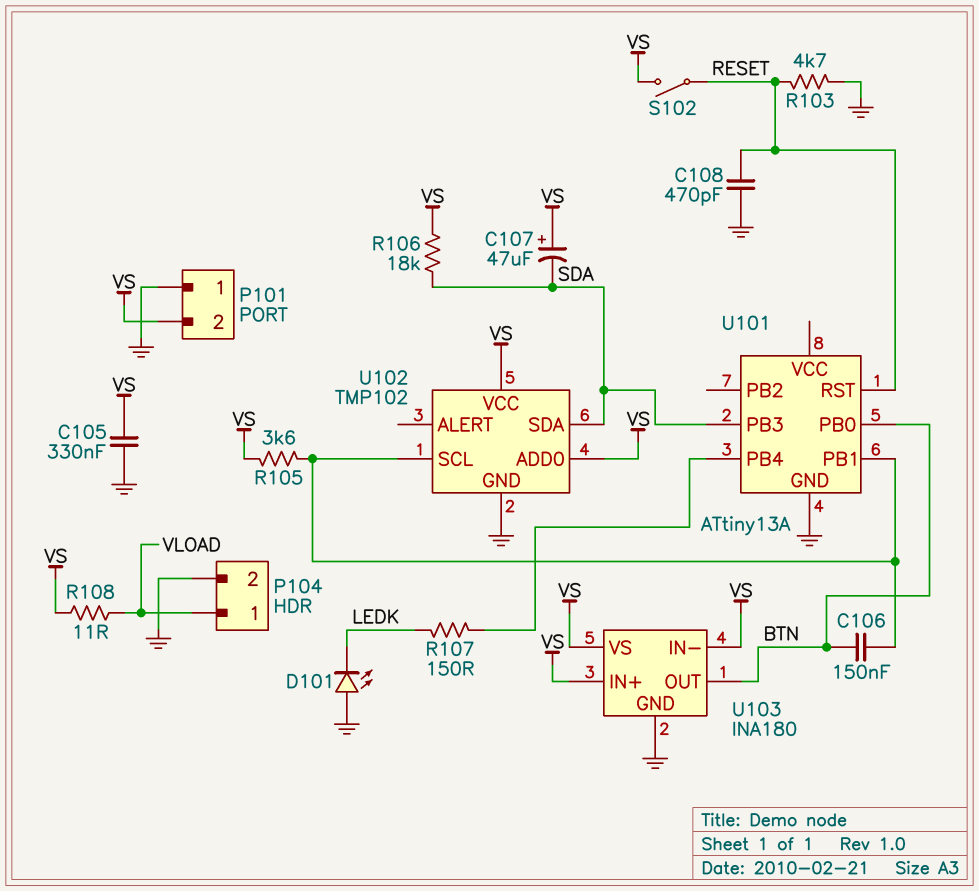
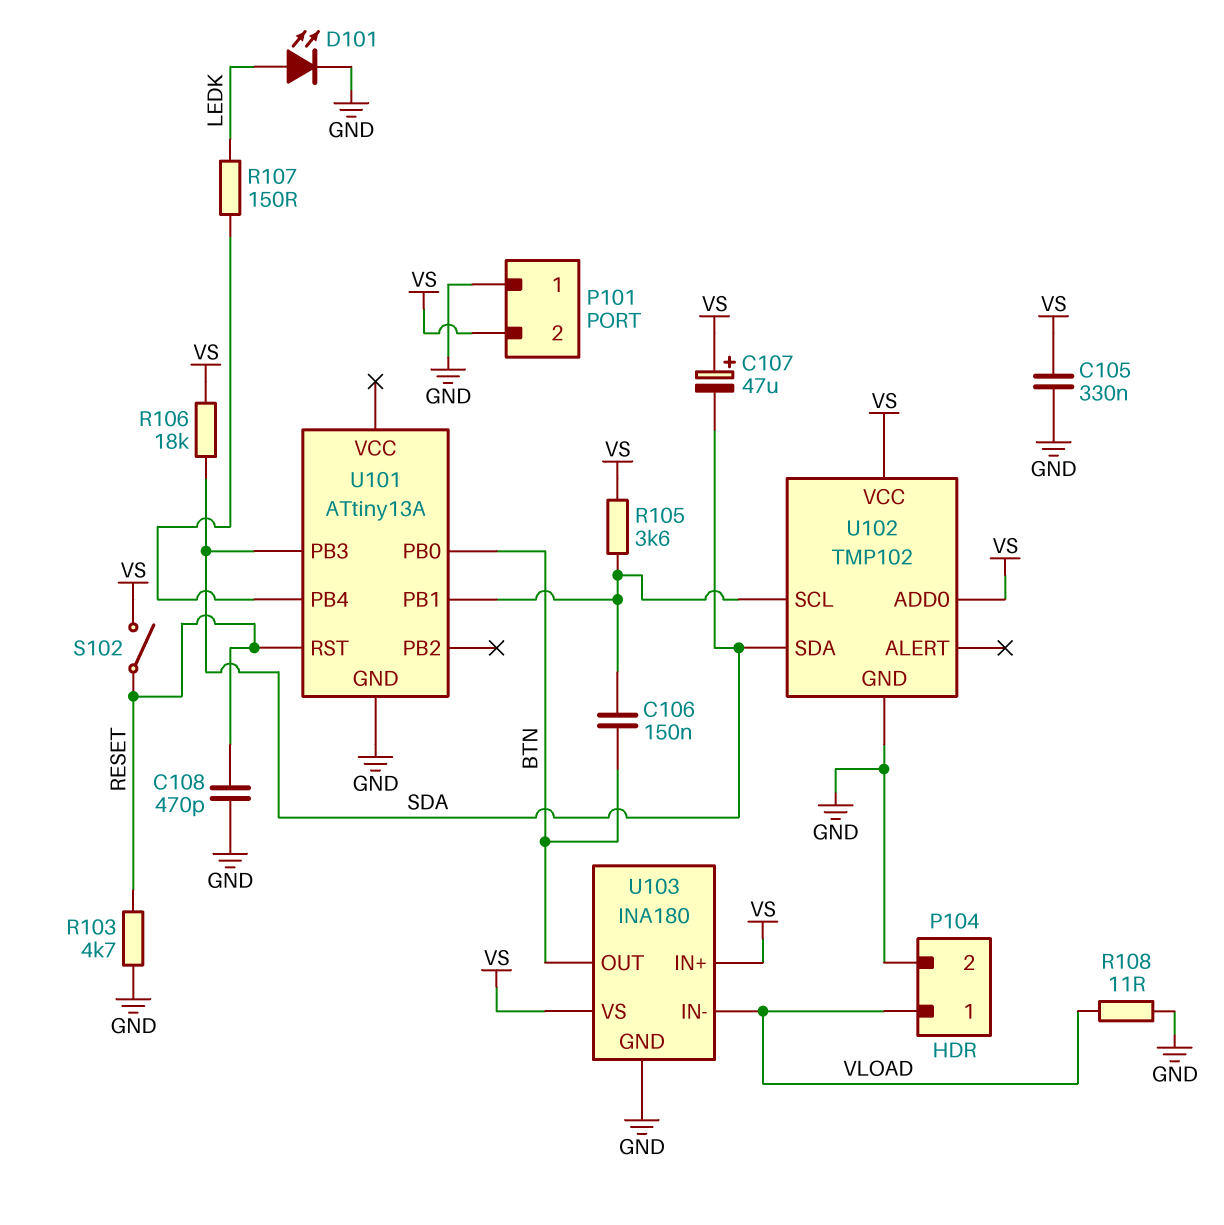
D101: LED (A GND, K LEDK) -> LED (A LEDK, K GND)
R108: 11 (VLOAD, VS) -> 11 (GND, VLOAD)
U103 pin IN-: VS -> VLOAD

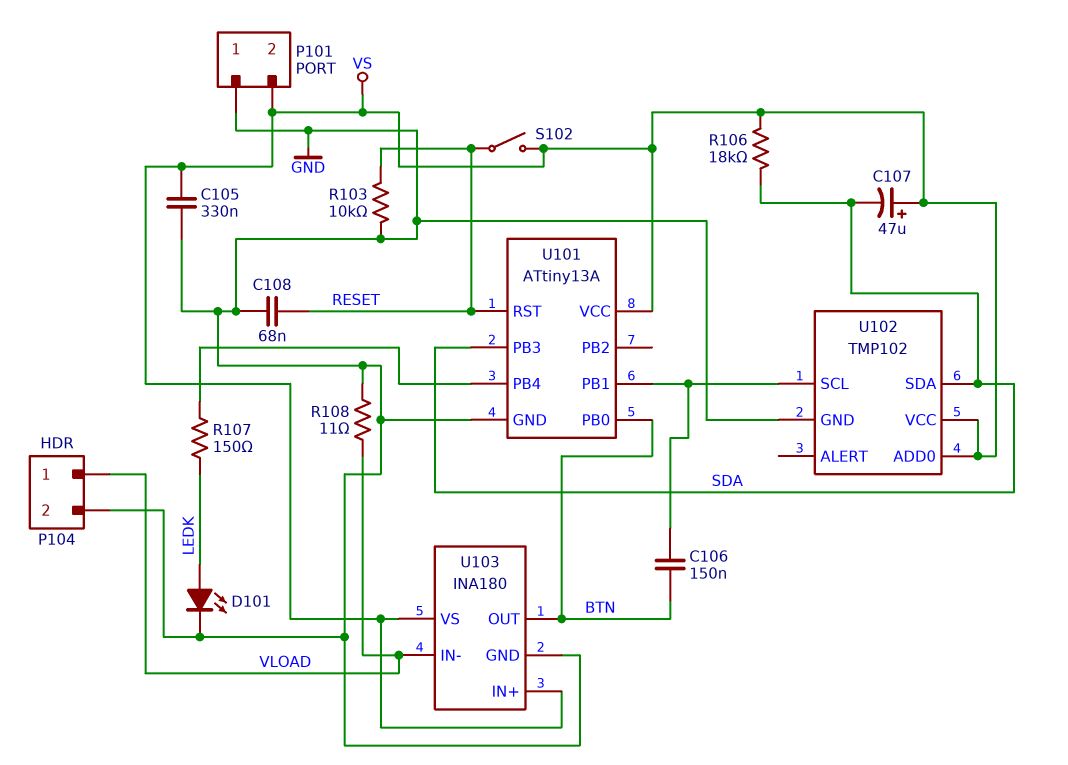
C108: 470pF (GND, RESET) -> 68nF (GND, RESET)
R103: 4.7k (GND, RESET) -> 10k (GND, RESET)
R105: 3.6k (U101/PB1, VS) -> none
U101 pin VCC: none -> VS

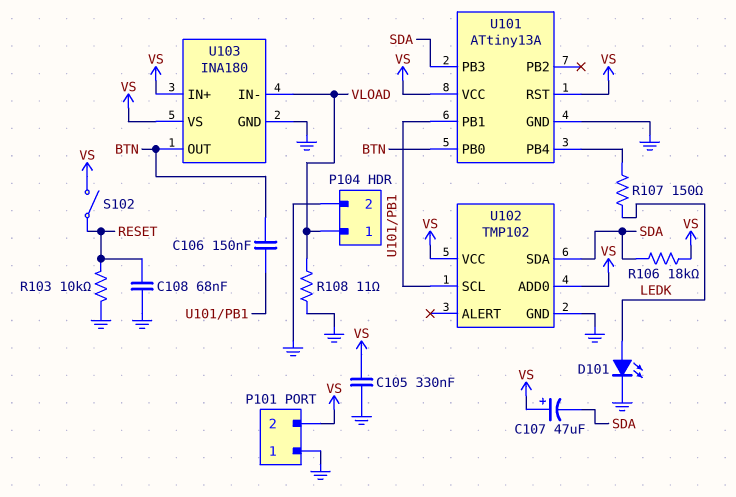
U101 pin RST: RESET -> VS

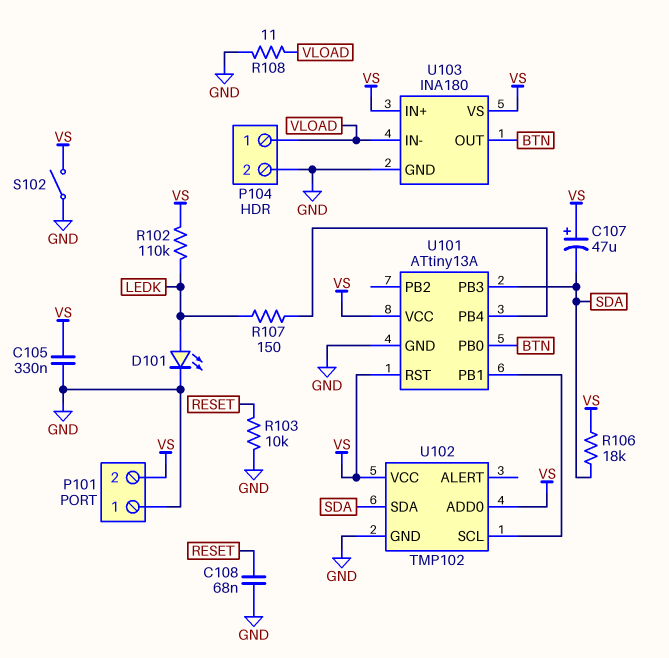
C106: 150nF (BTN, U101/PB1) -> none
R102: none -> 110k (LEDK, VS)
S102: switch (RESET, VS) -> switch (GND, VS)

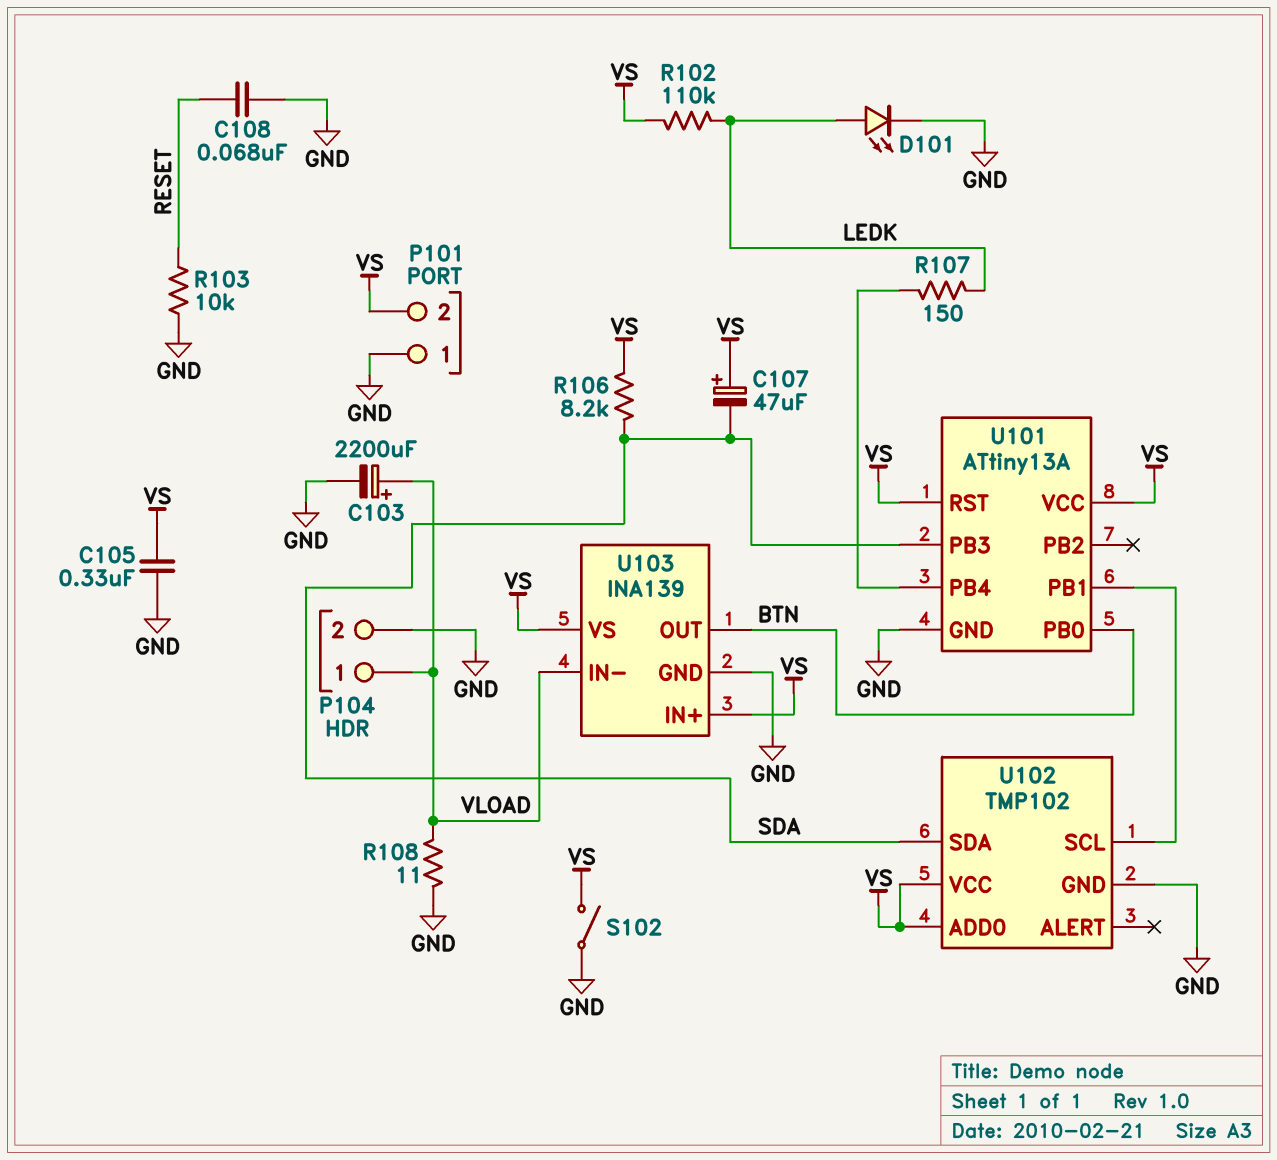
C103: none -> 2200uF (plus VLOAD, minus GND)
R106: 18k (SDA, VS) -> 8.2k (SDA, VS)
U103: INA180 -> INA139

